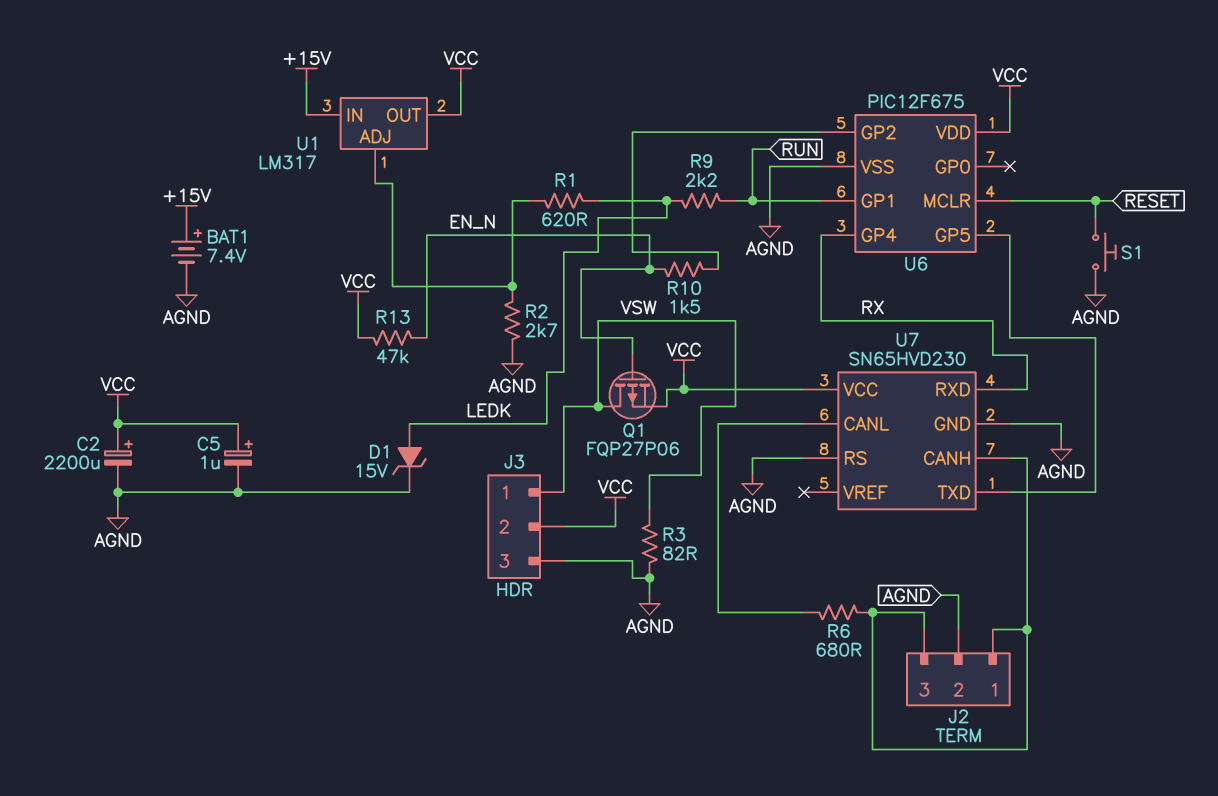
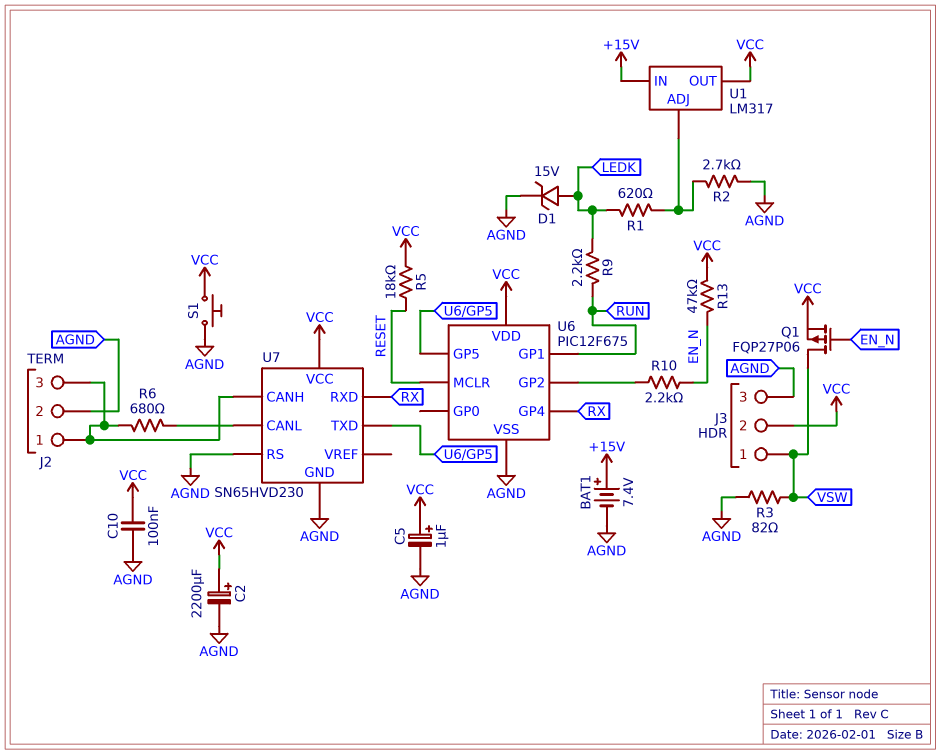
C10: none -> 100nF (AGND, VCC)
R5: none -> 18k (RESET, VCC)
R10: 1.5k (EN_N, U6/GP2) -> 2.2k (EN_N, U6/GP2)
S1: button (AGND, RESET) -> button (AGND, VCC)

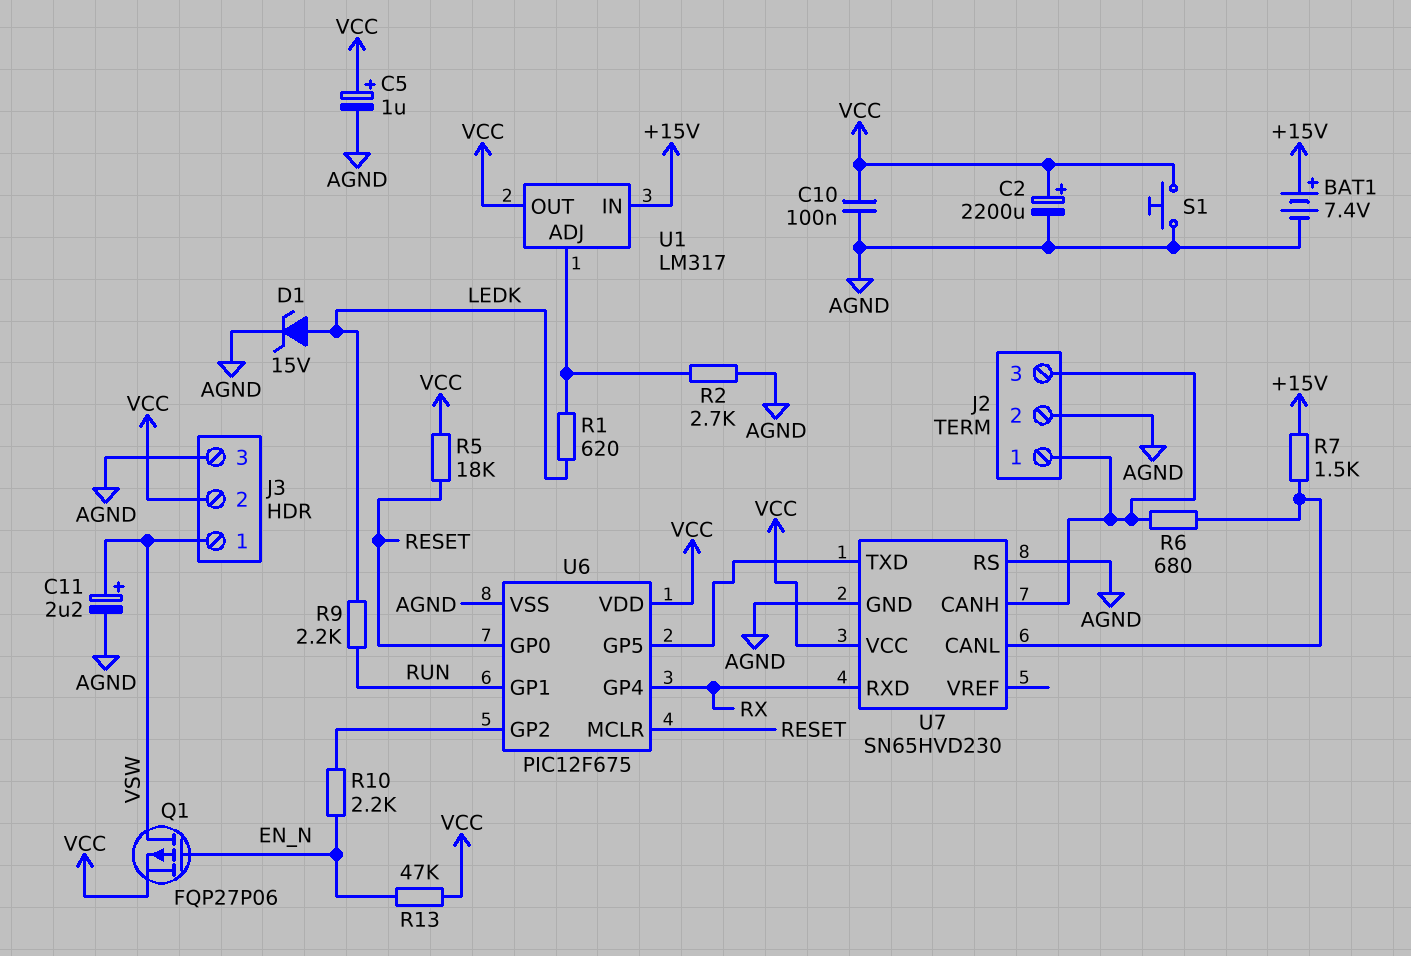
C11: none -> 2.2uF (plus VSW, minus AGND)
R3: 82 (AGND, VSW) -> none
R7: none -> 1.5k (+15V, U7/CANL)
U6 pin GP0: none -> RESET

